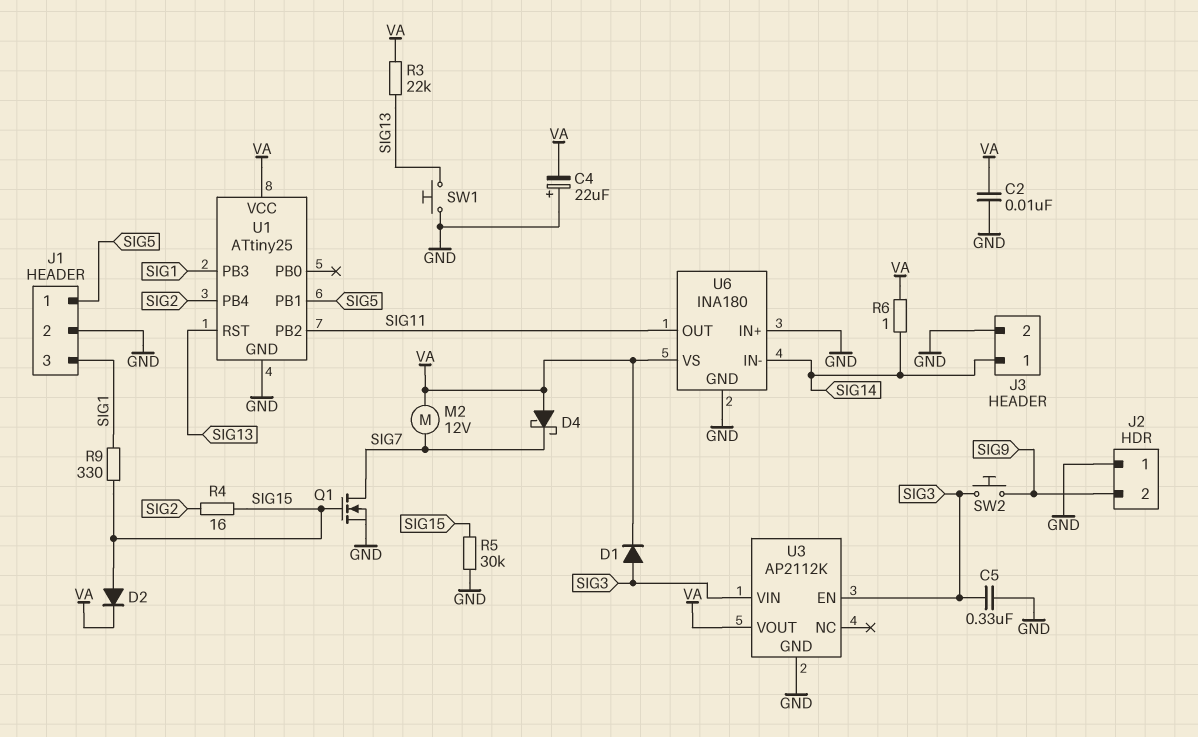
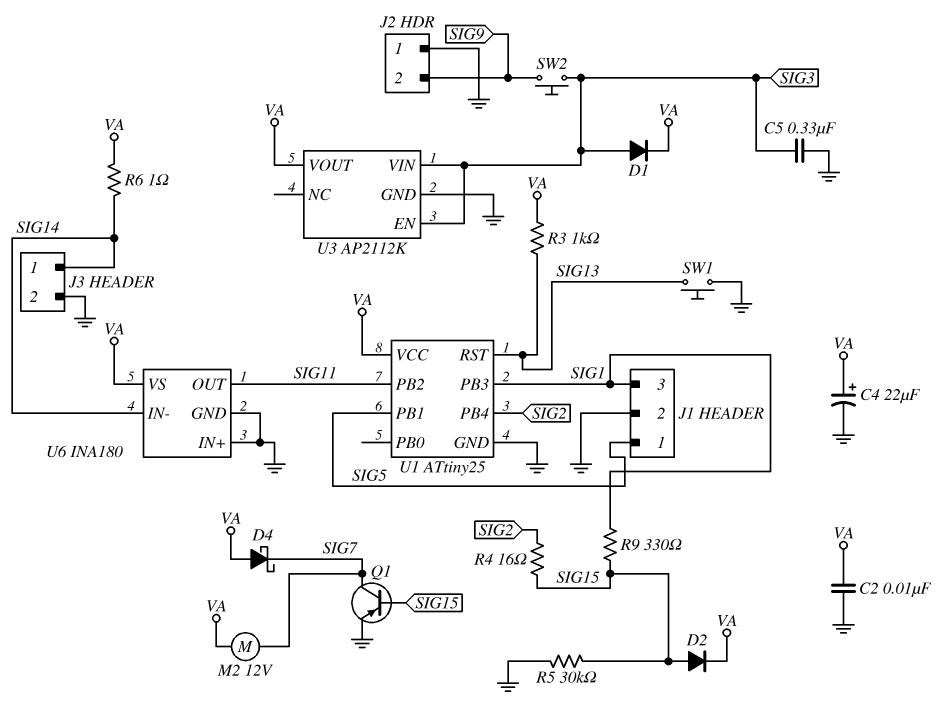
C4: 22uF (plus GND, minus VA) -> 22uF (plus VA, minus GND)
Q1: NMOS (G SIG15, D SIG7, S GND) -> PNP (B SIG15, C SIG7, E GND)
R3: 22k (SIG13, VA) -> 1k (SIG13, VA)

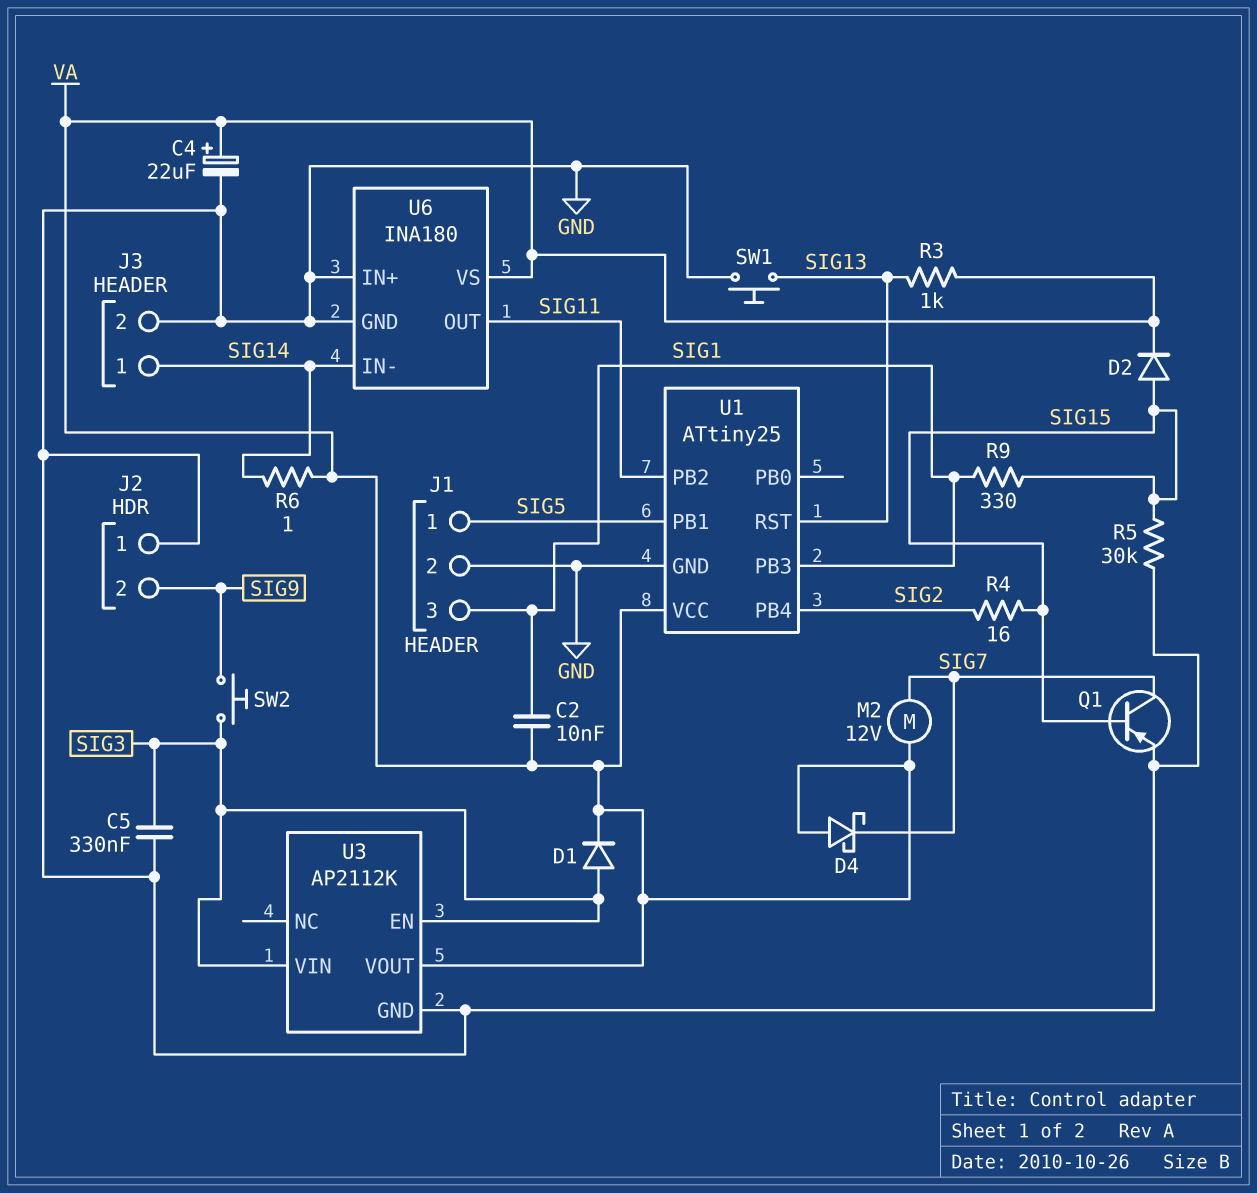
C2: 10nF (GND, VA) -> 10nF (SIG1, VA)

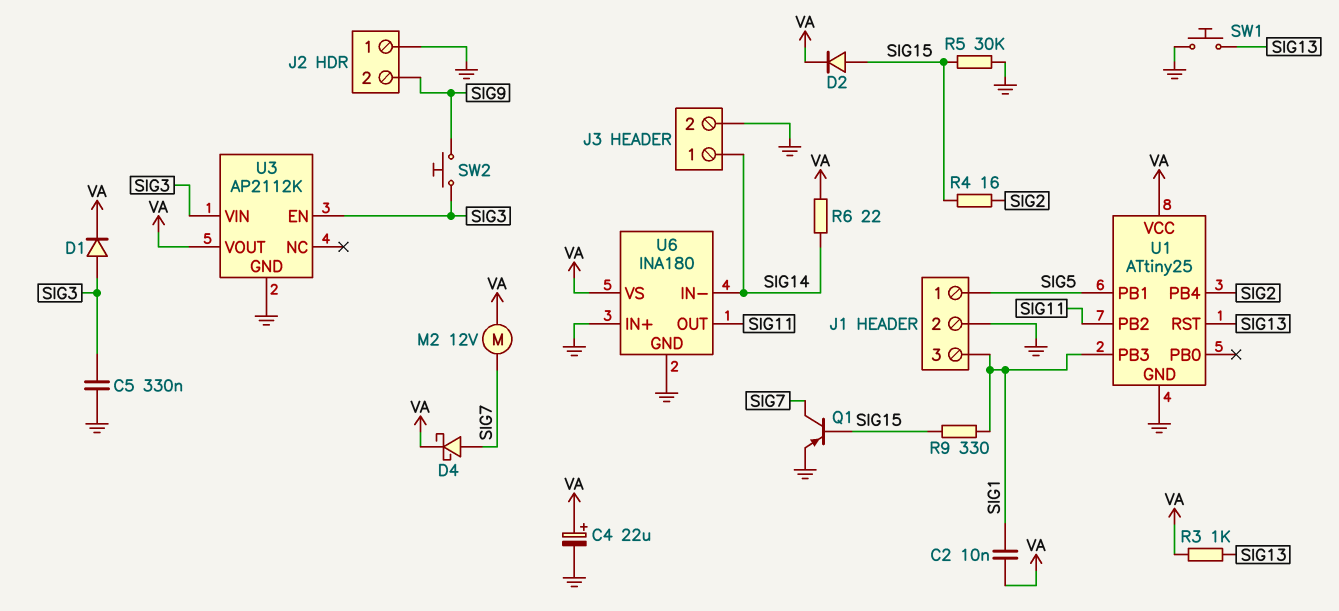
D4: schottky (A VA, K SIG7) -> schottky (A SIG7, K VA)
R6: 1 (SIG14, VA) -> 22 (SIG14, VA)

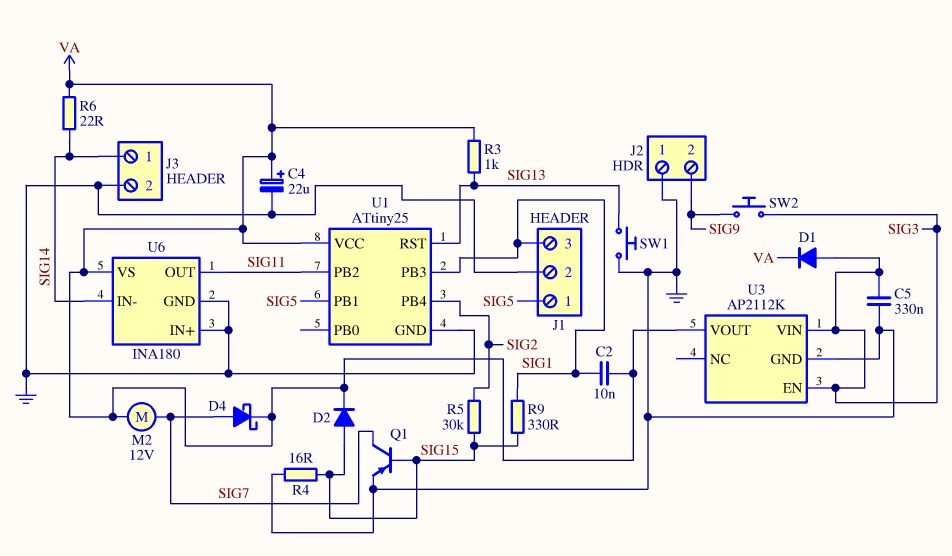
R4: 16 (SIG2, SIG15) -> 16 (GND, SIG15)
R5: 30k (GND, SIG15) -> 30k (SIG2, SIG15)

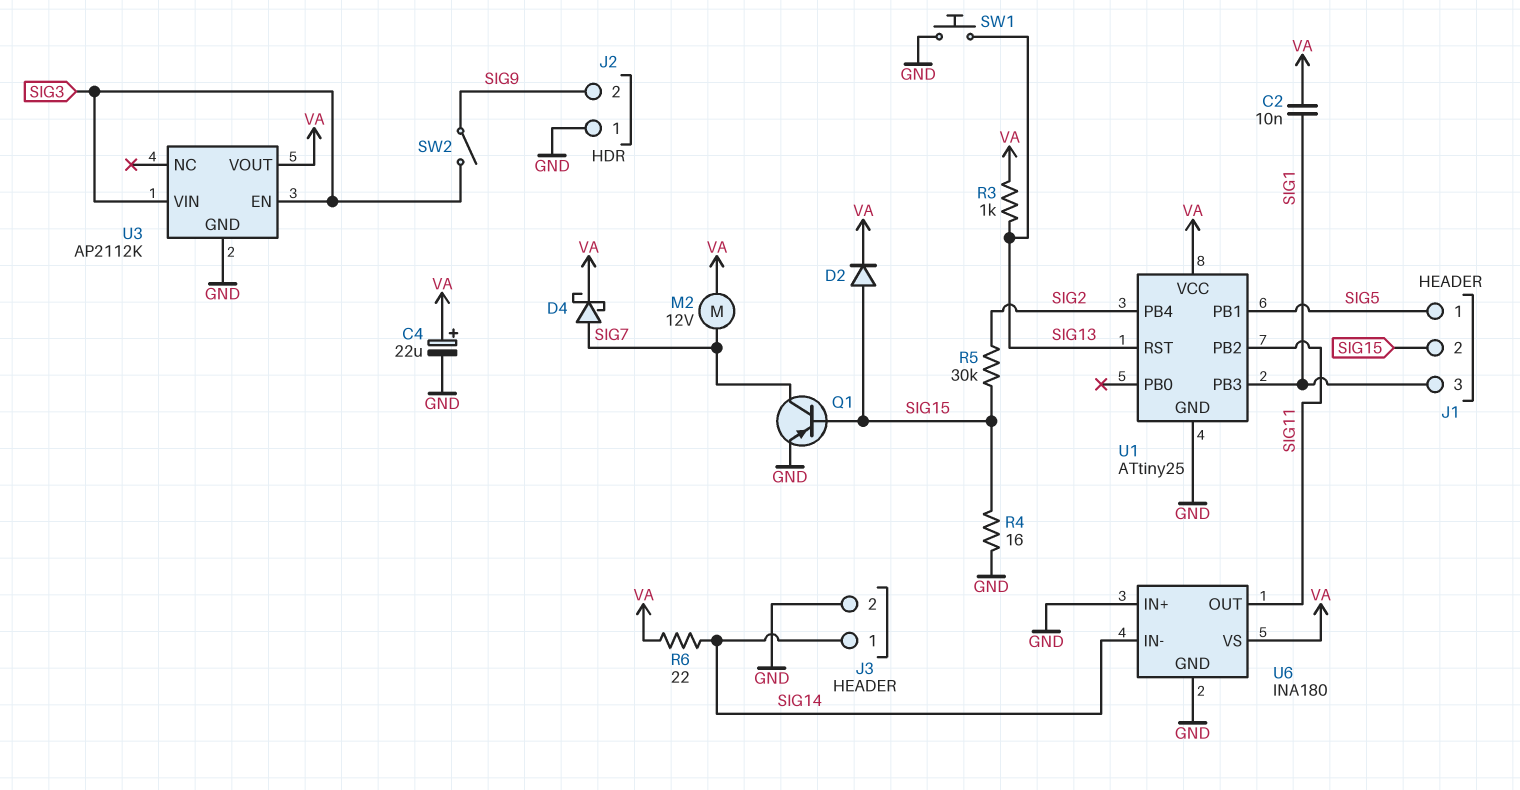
C5: 330nF (GND, SIG3) -> none
D1: diode (A SIG3, K VA) -> none
J1 pin 2: GND -> SIG15
R9: 330 (SIG1, SIG15) -> none
SW2: button (SIG3, SIG9) -> switch (SIG3, SIG9)

